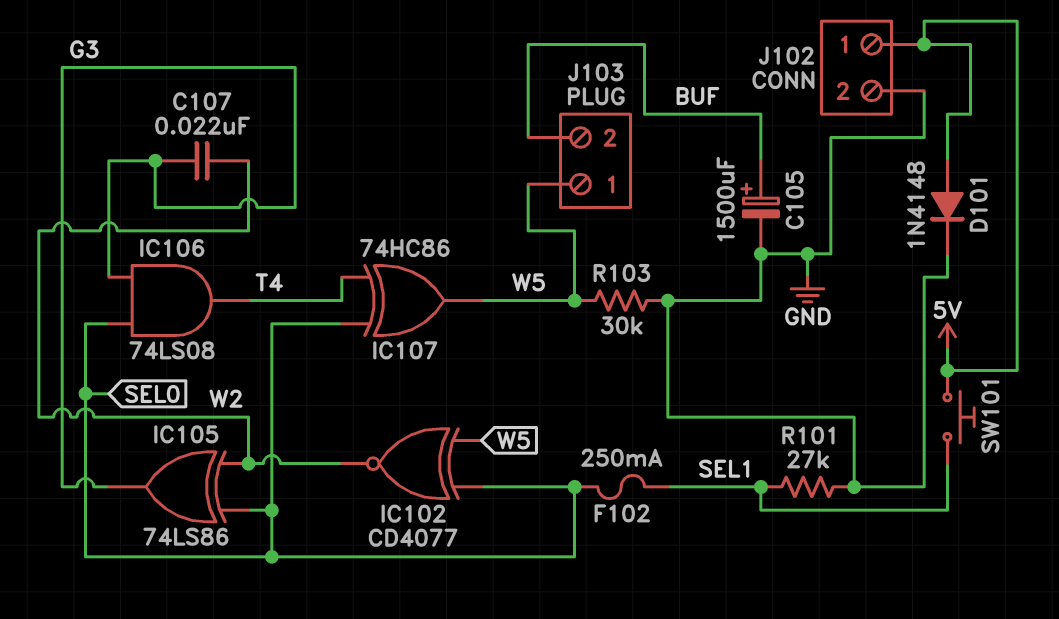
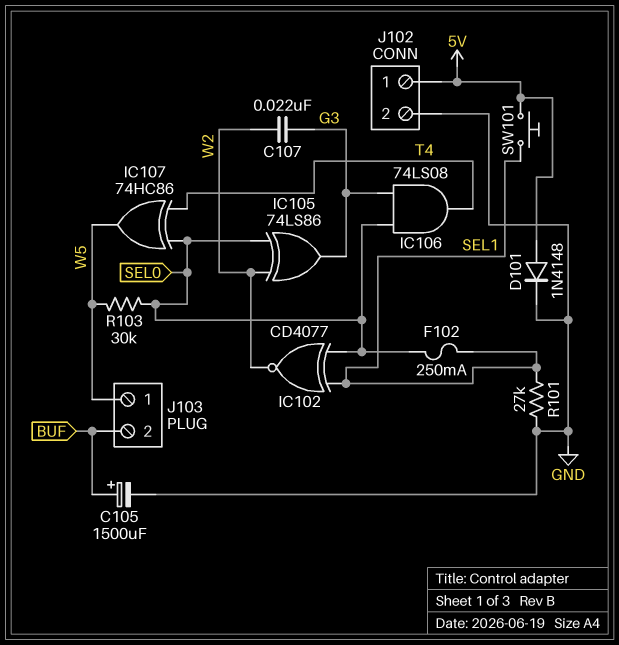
IC102: XNOR CD4077 (in SEL0, in W5, out W2) -> XNOR CD4077 (in SEL0, in SEL1, out W2)
R103: 30k (GND, W5) -> 30k (SEL0, W5)

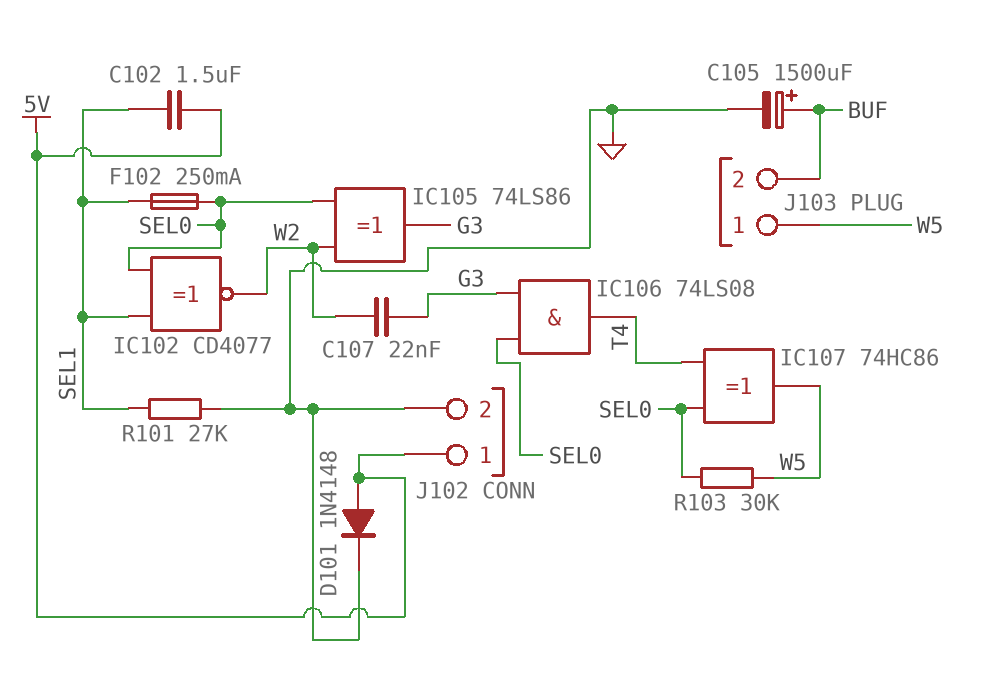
C102: none -> 1.5uF (5V, SEL1)
SW101: button (5V, SEL1) -> none

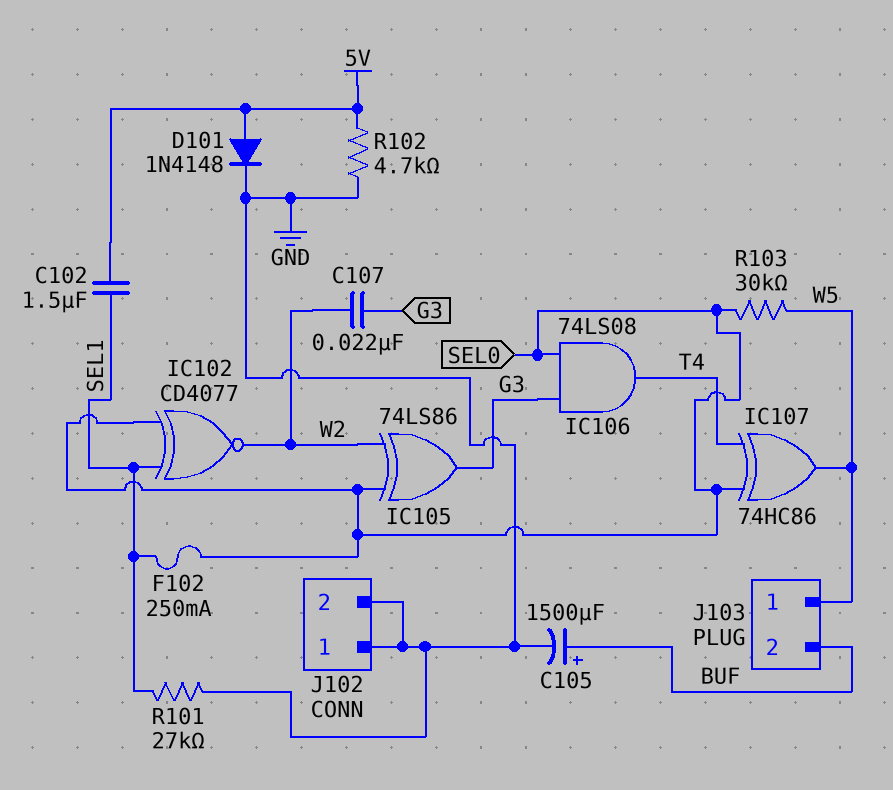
J102 pin 1: 5V -> GND
R102: none -> 4.7k (5V, GND)

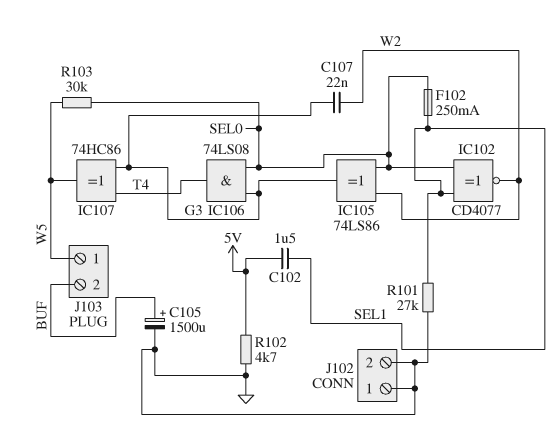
D101: diode 1N4148 (A 5V, K GND) -> none
IC107: XOR 74HC86 (in SEL0, in T4, out W5) -> XOR 74HC86 (in G3, in T4, out W5)

